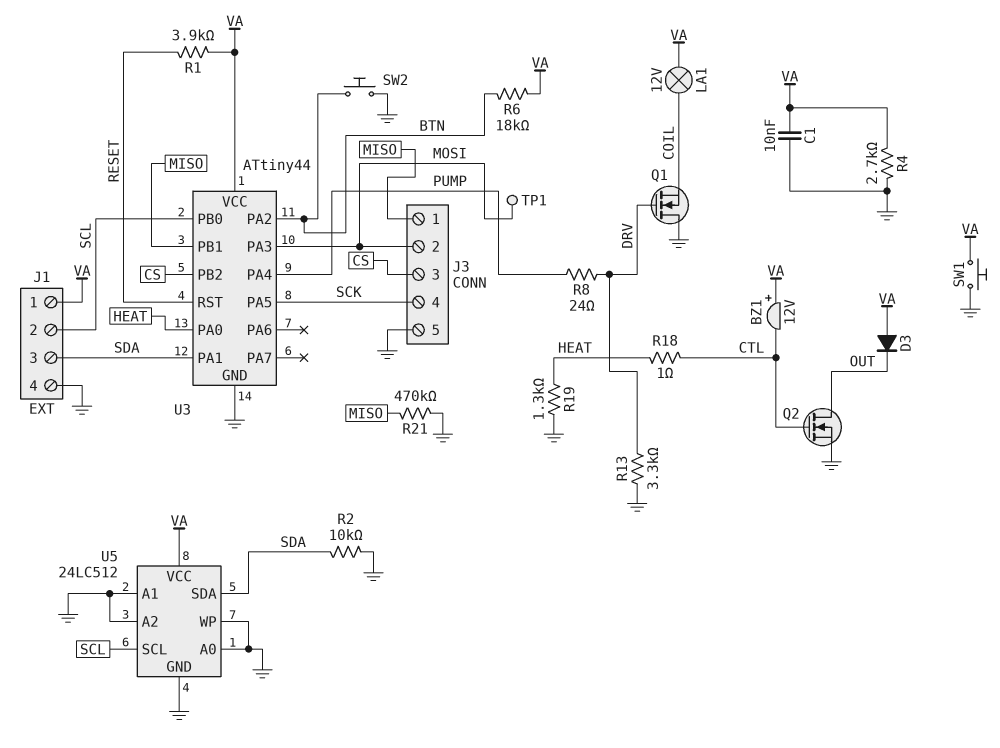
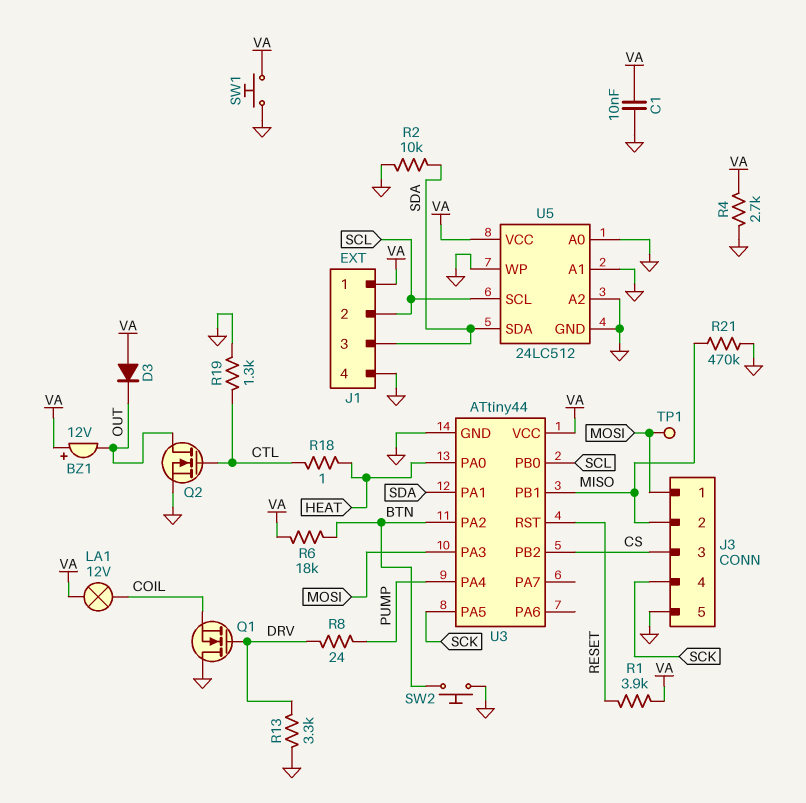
BZ1: buzzer 12V (plus VA, minus CTL) -> buzzer 12V (plus VA, minus OUT)
J3 pin 1: MISO -> MOSI
J3 pin 2: MOSI -> MISO
R19: 1.3k (GND, HEAT) -> 1.3k (CTL, GND)

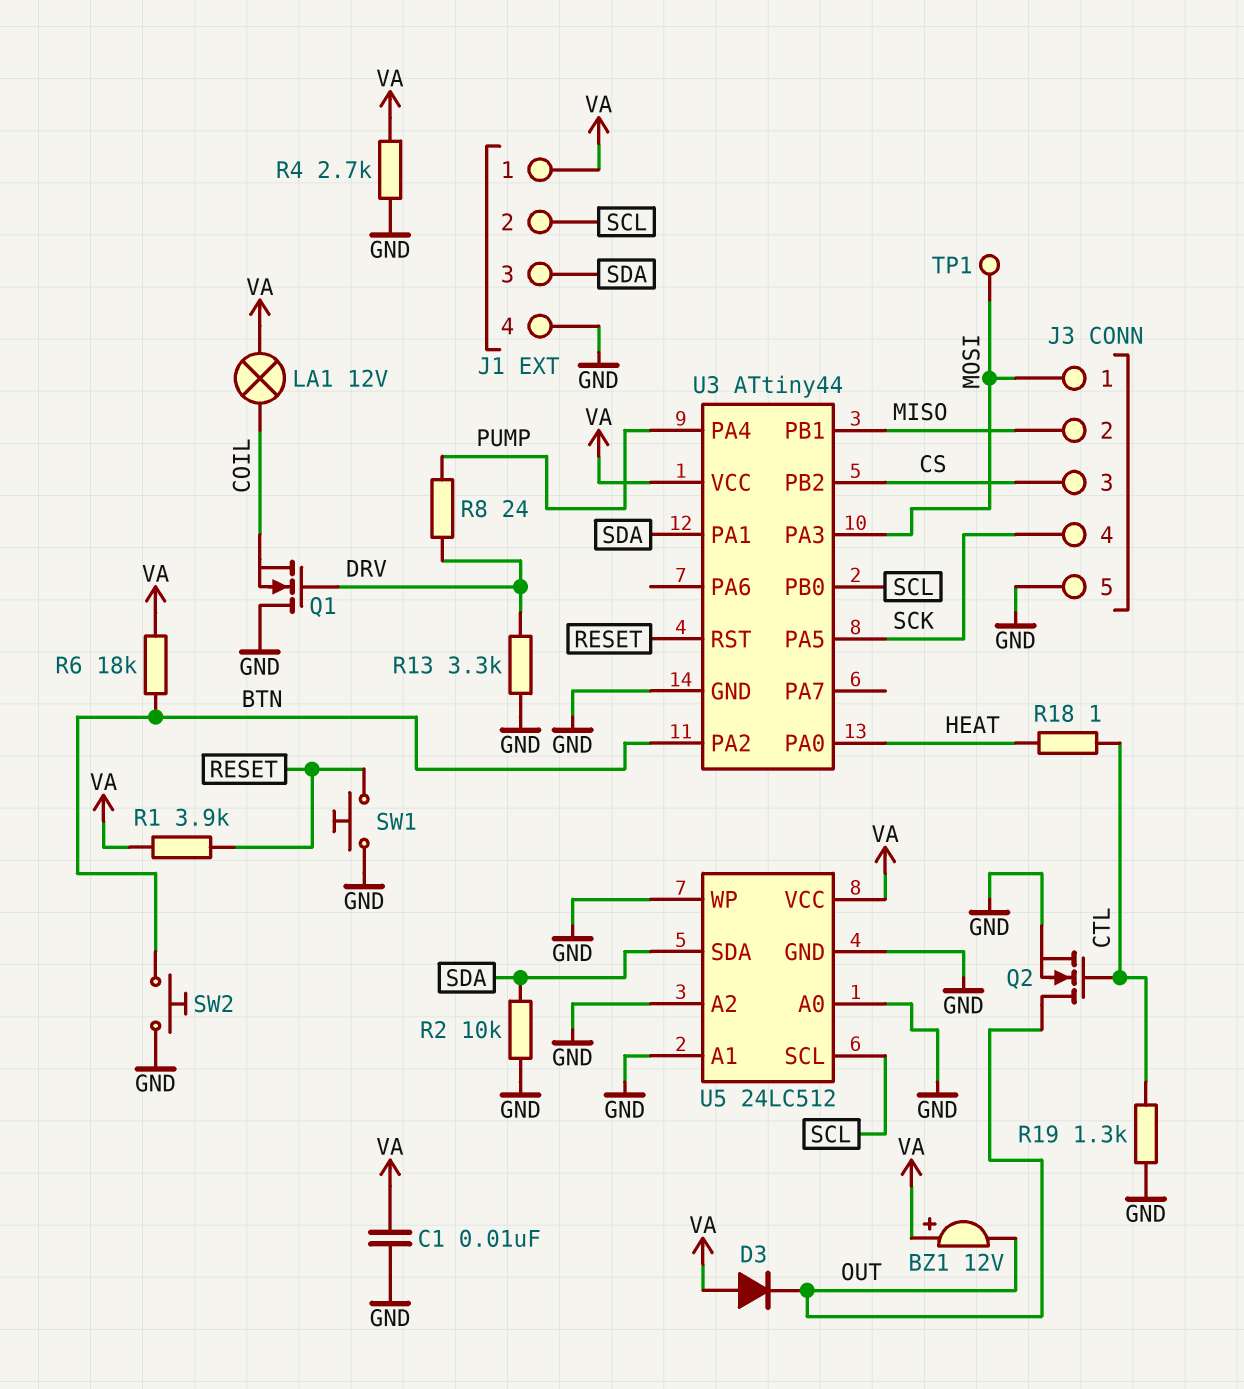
R21: 470k (GND, MISO) -> none
SW1: button (GND, VA) -> button (GND, RESET)

